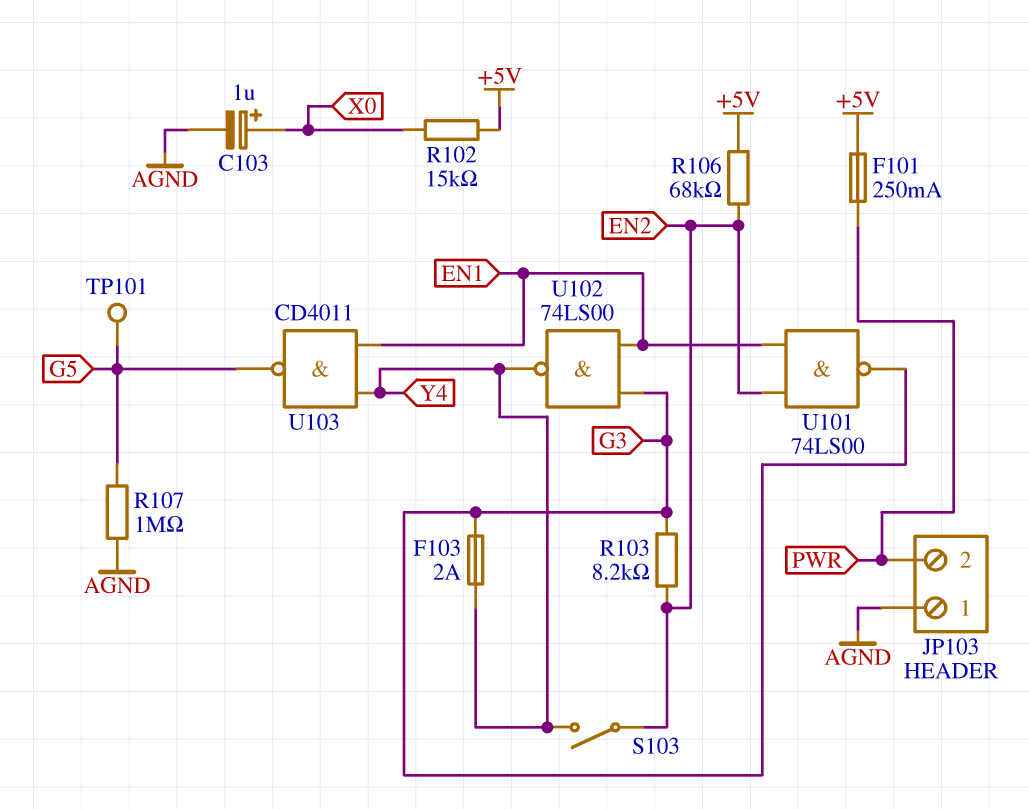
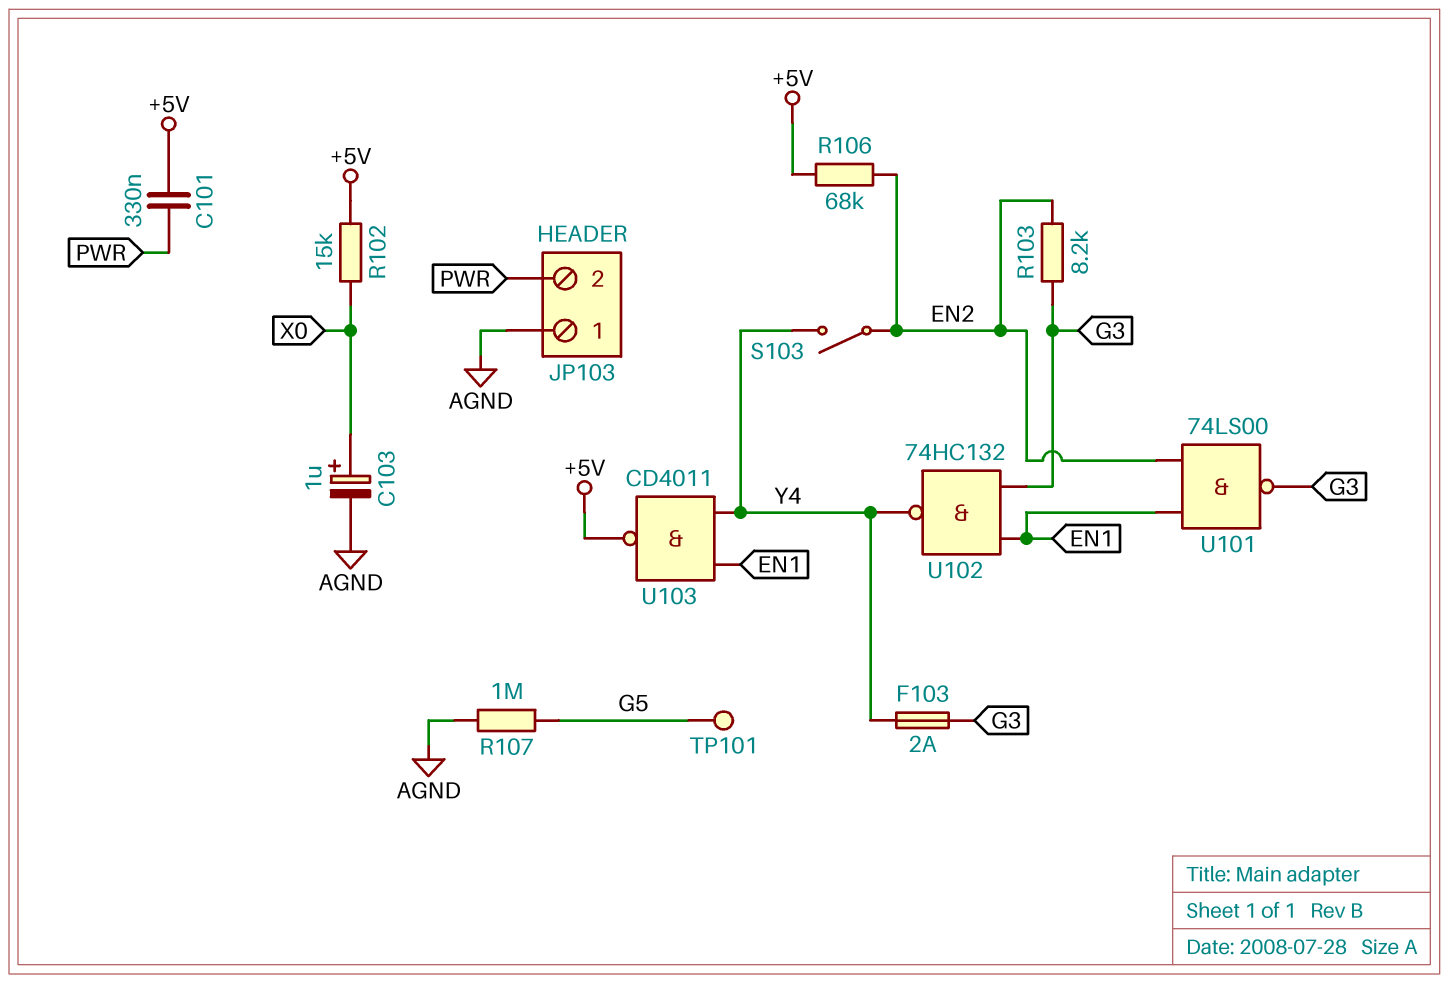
C101: none -> 330nF (+5V, PWR)
F101: 250mA (+5V, PWR) -> none
U102: NAND 74LS00 (in EN1, in G3, out Y4) -> NAND 74HC132 (in EN1, in G3, out Y4)
U103: NAND CD4011 (in EN1, in Y4, out G5) -> NAND CD4011 (in EN1, in Y4, out +5V)

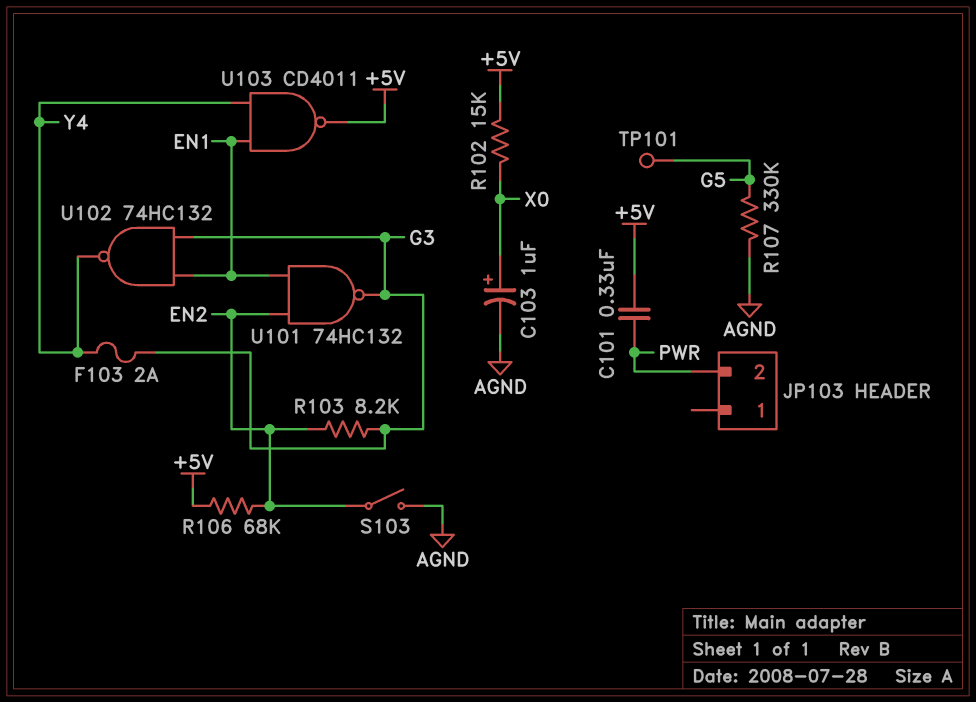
JP103 pin 1: AGND -> none
R107: 1M (AGND, G5) -> 330k (AGND, G5)
S103: switch (EN2, Y4) -> switch (AGND, EN2)
U101: NAND 74LS00 (in EN1, in EN2, out G3) -> NAND 74HC132 (in EN1, in EN2, out G3)

